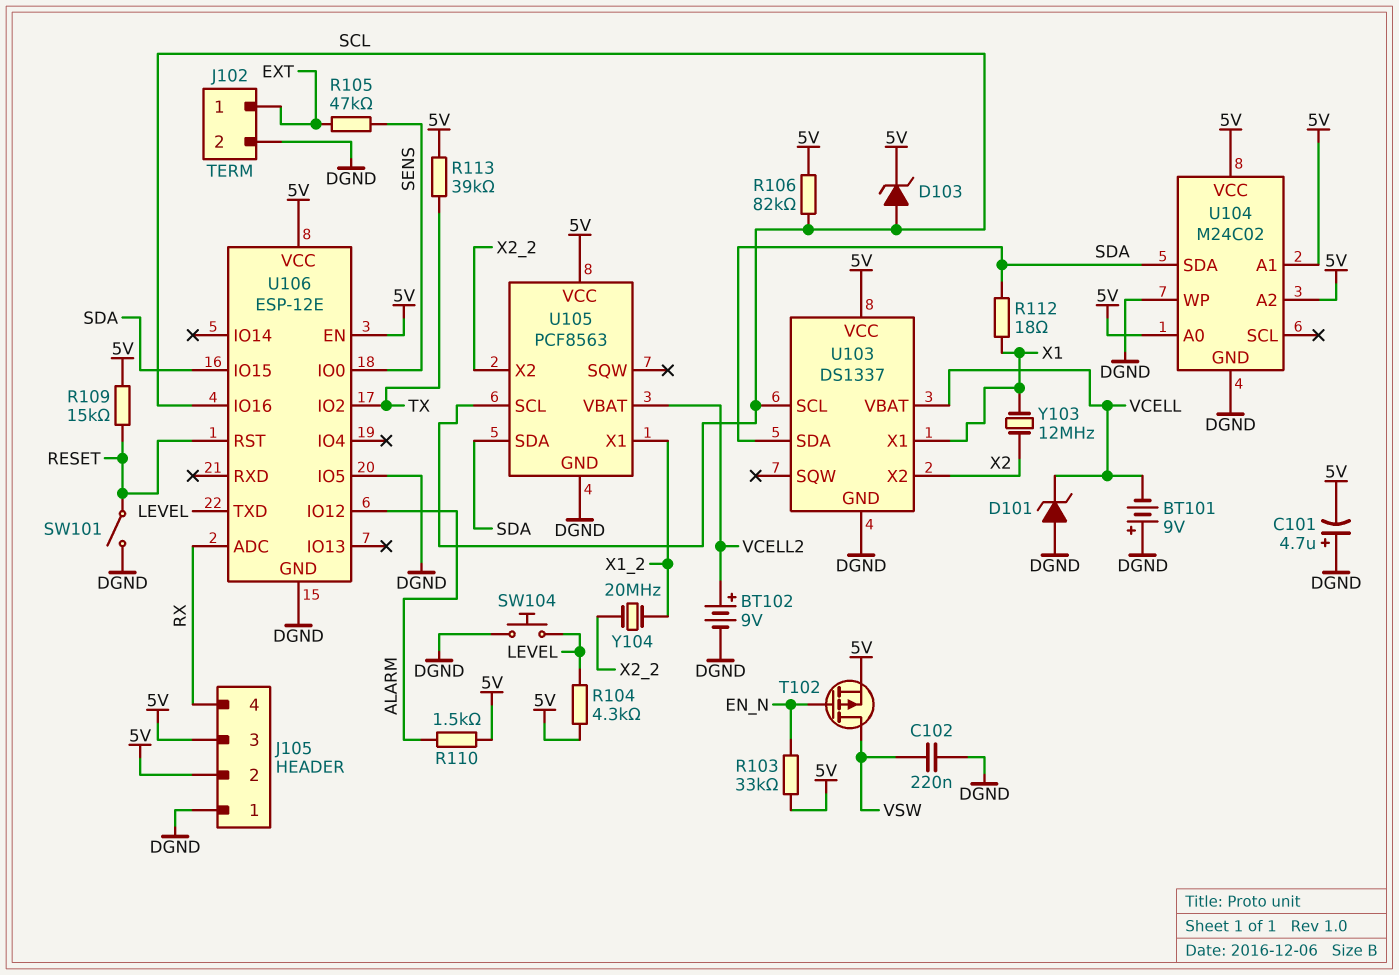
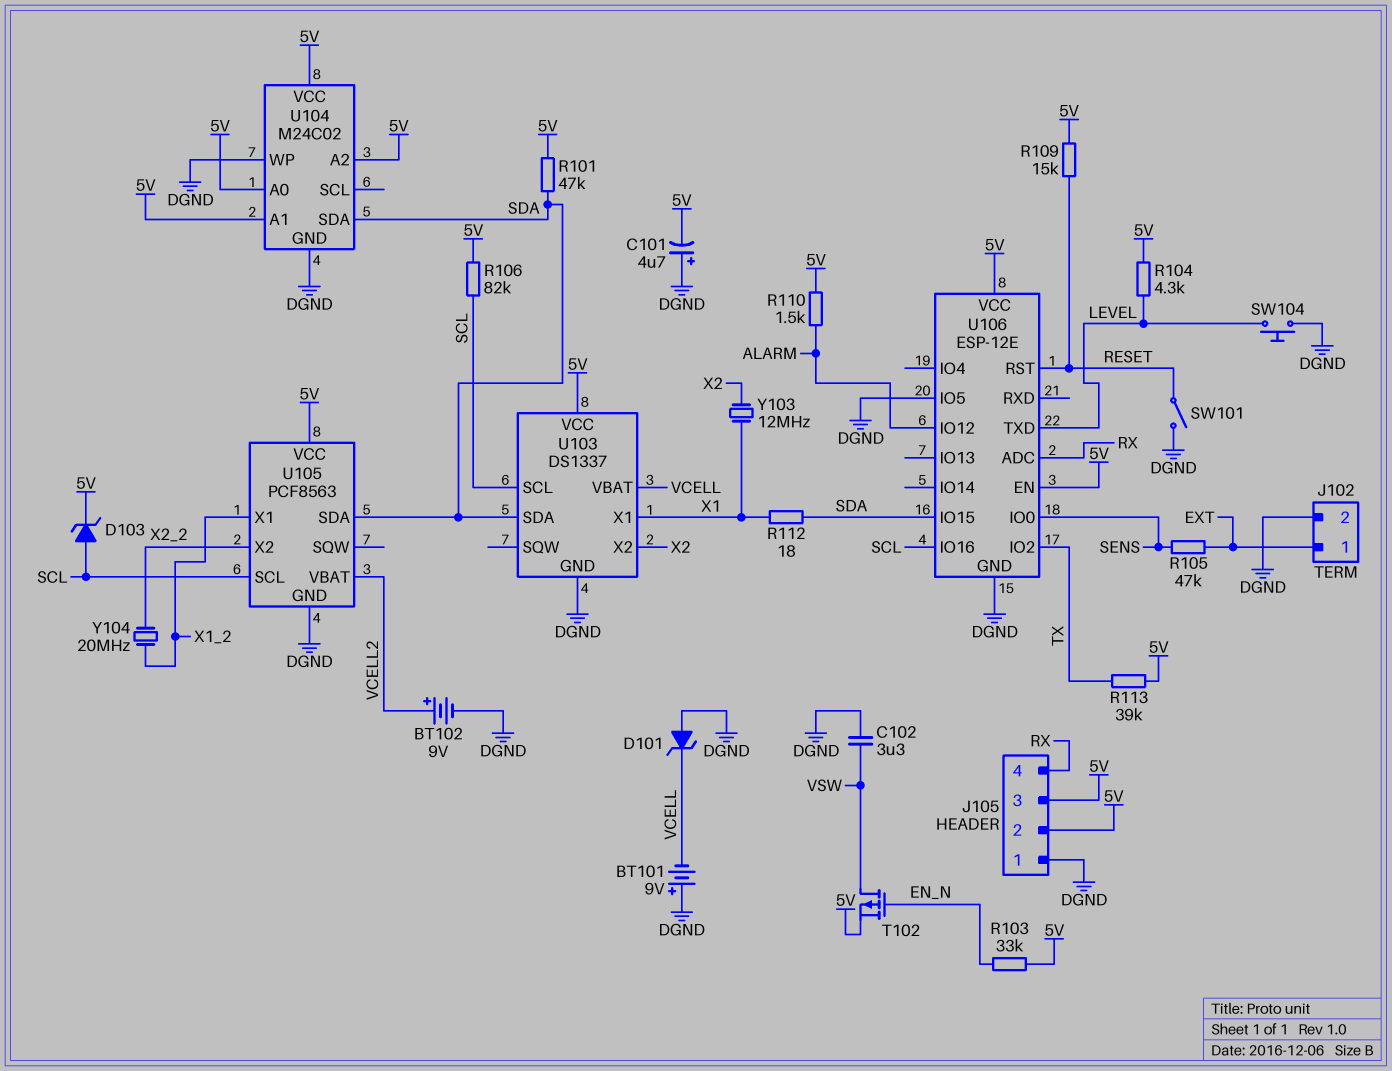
C102: 220nF (DGND, VSW) -> 3.3uF (DGND, VSW)
R101: none -> 47k (5V, SDA)

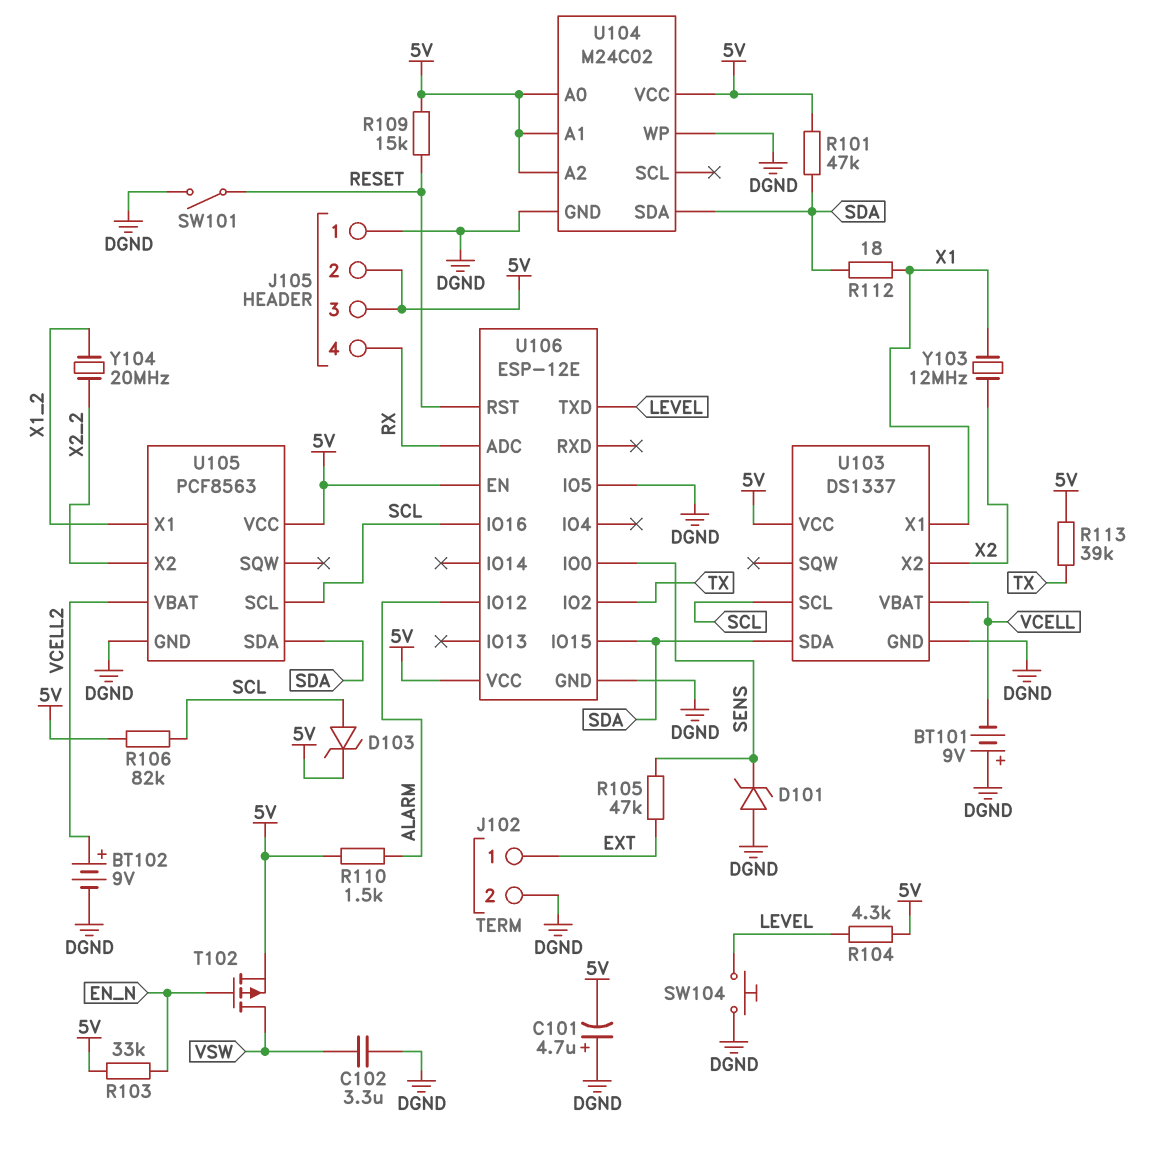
D101: zener (A DGND, K VCELL) -> zener (A DGND, K SENS)

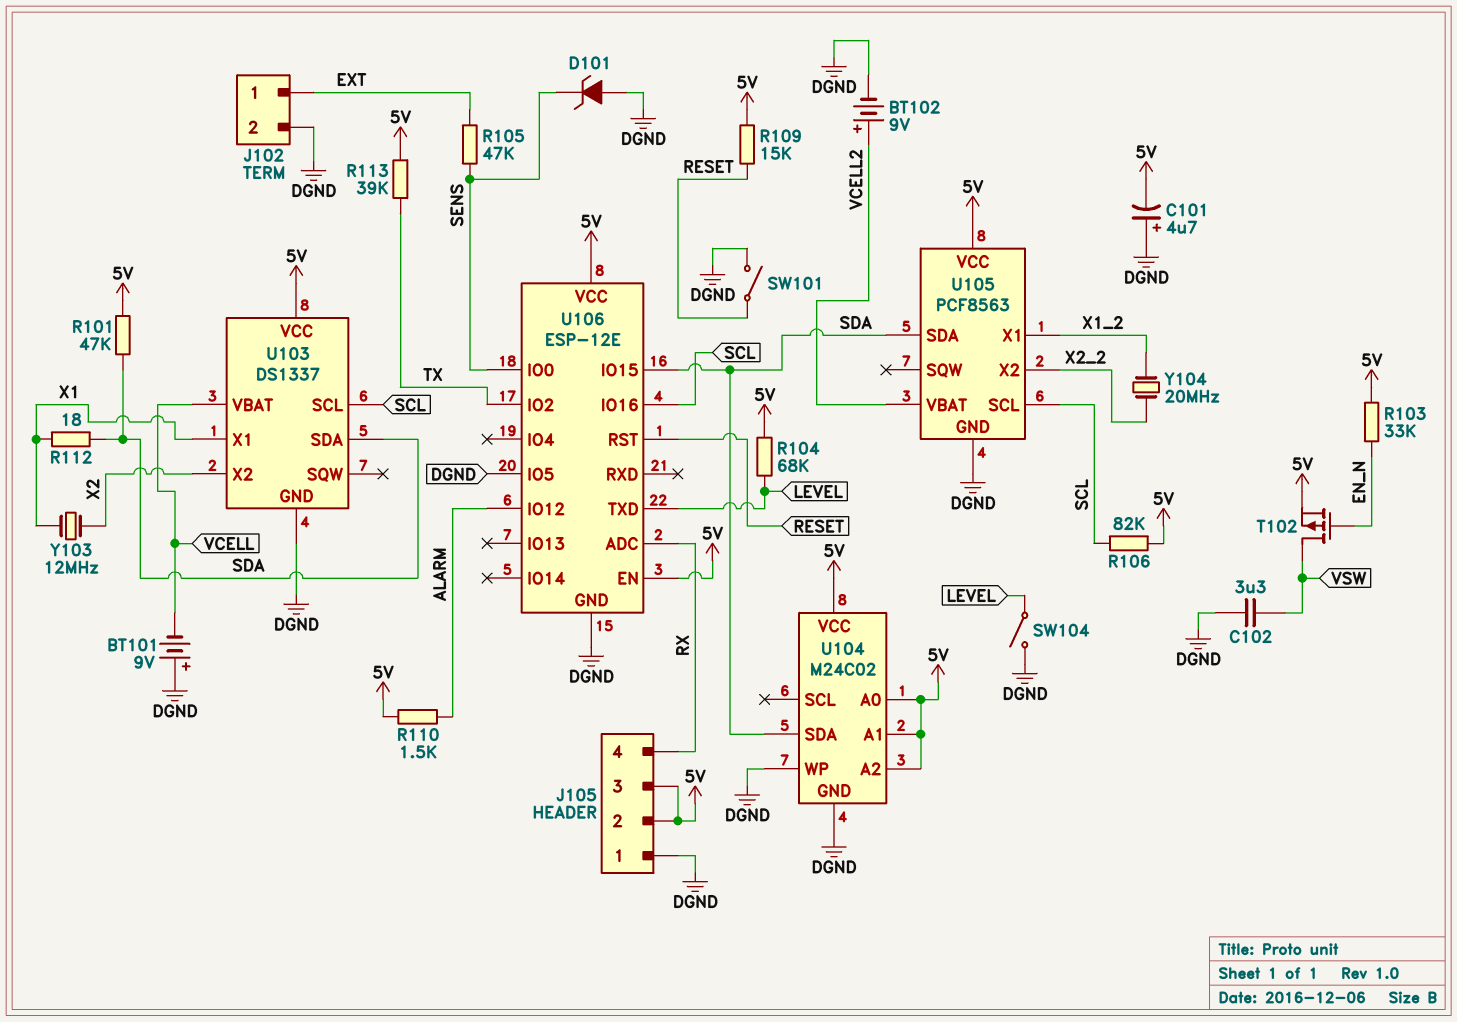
D103: zener (A SCL, K 5V) -> none
R104: 4.3k (5V, LEVEL) -> 68k (5V, LEVEL)
SW104: button (DGND, LEVEL) -> switch (DGND, LEVEL)

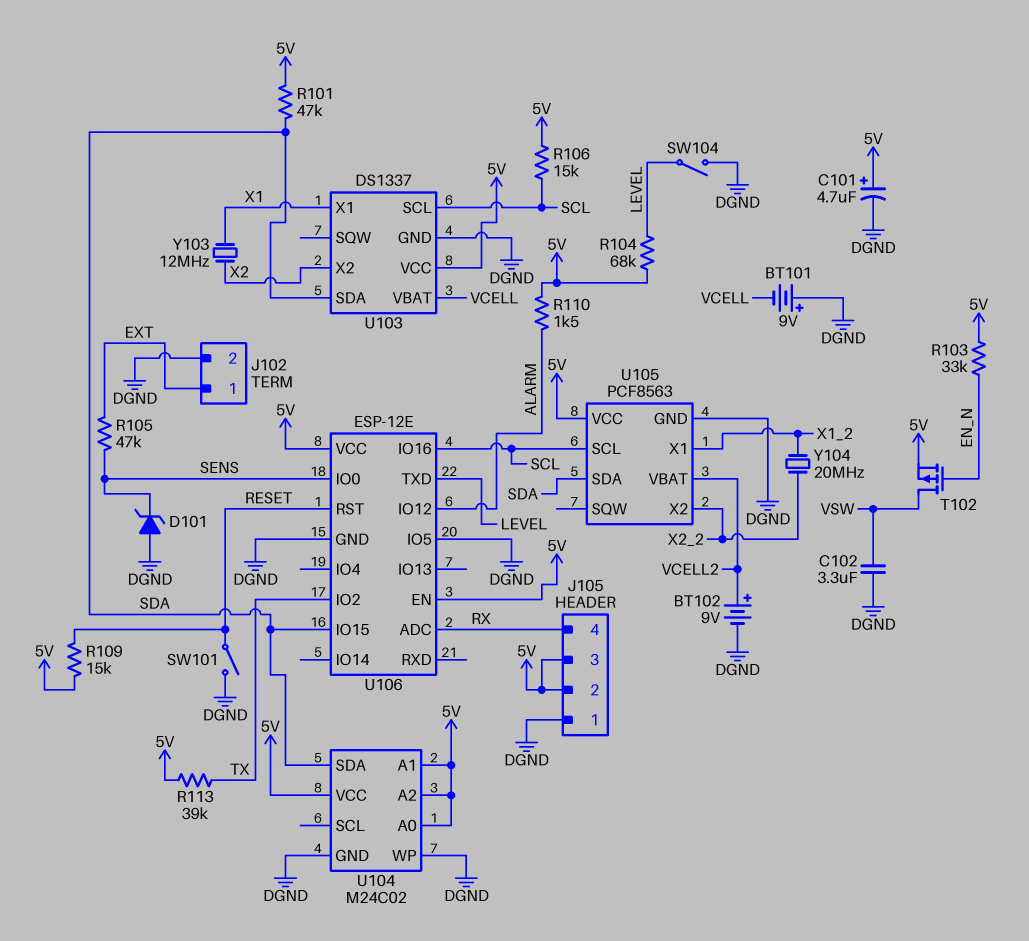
C101: 4.7uF (plus DGND, minus 5V) -> 4.7uF (plus 5V, minus DGND)
R106: 82k (5V, SCL) -> 15k (5V, SCL)
R112: 18 (SDA, X1) -> none

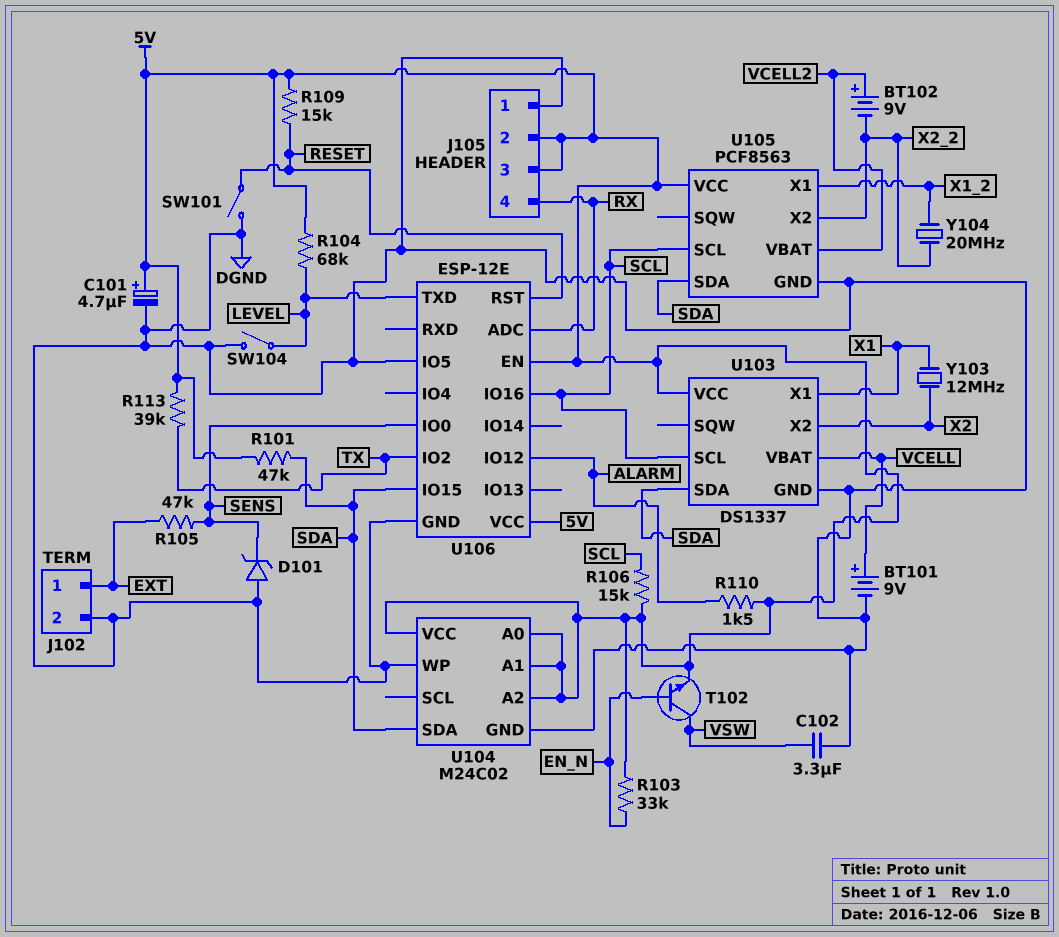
BT101: 9V (plus DGND, minus VCELL) -> 9V (plus VCELL, minus DGND)
BT102: 9V (plus VCELL2, minus DGND) -> 9V (plus VCELL2, minus X2_2)
T102: PMOS (G EN_N, D VSW, S 5V) -> NPN (B EN_N, C VSW, E 5V)

